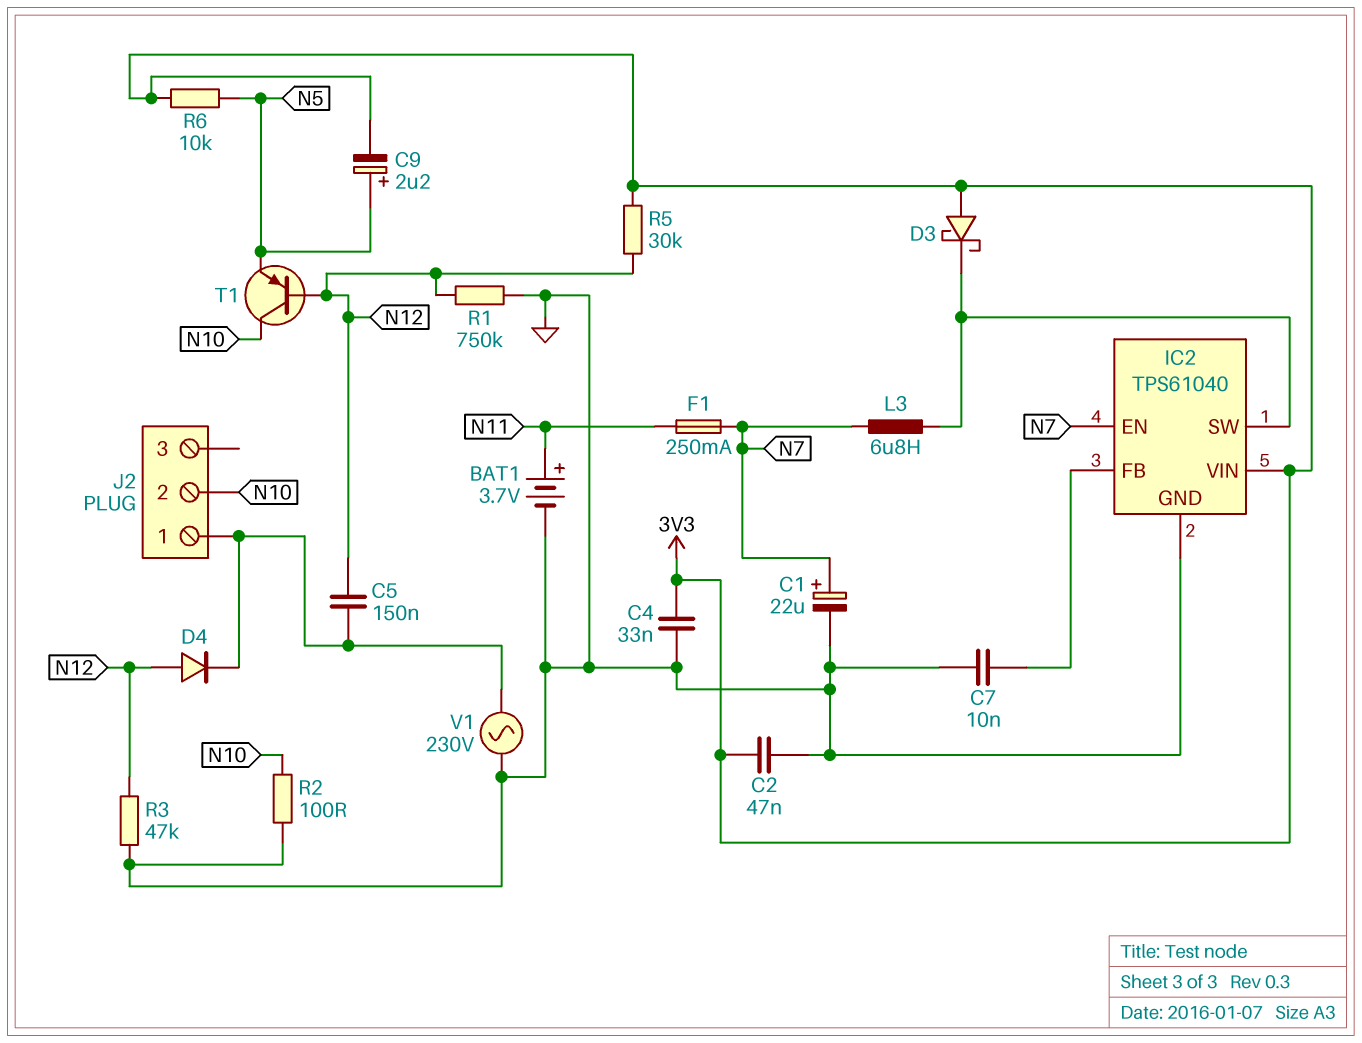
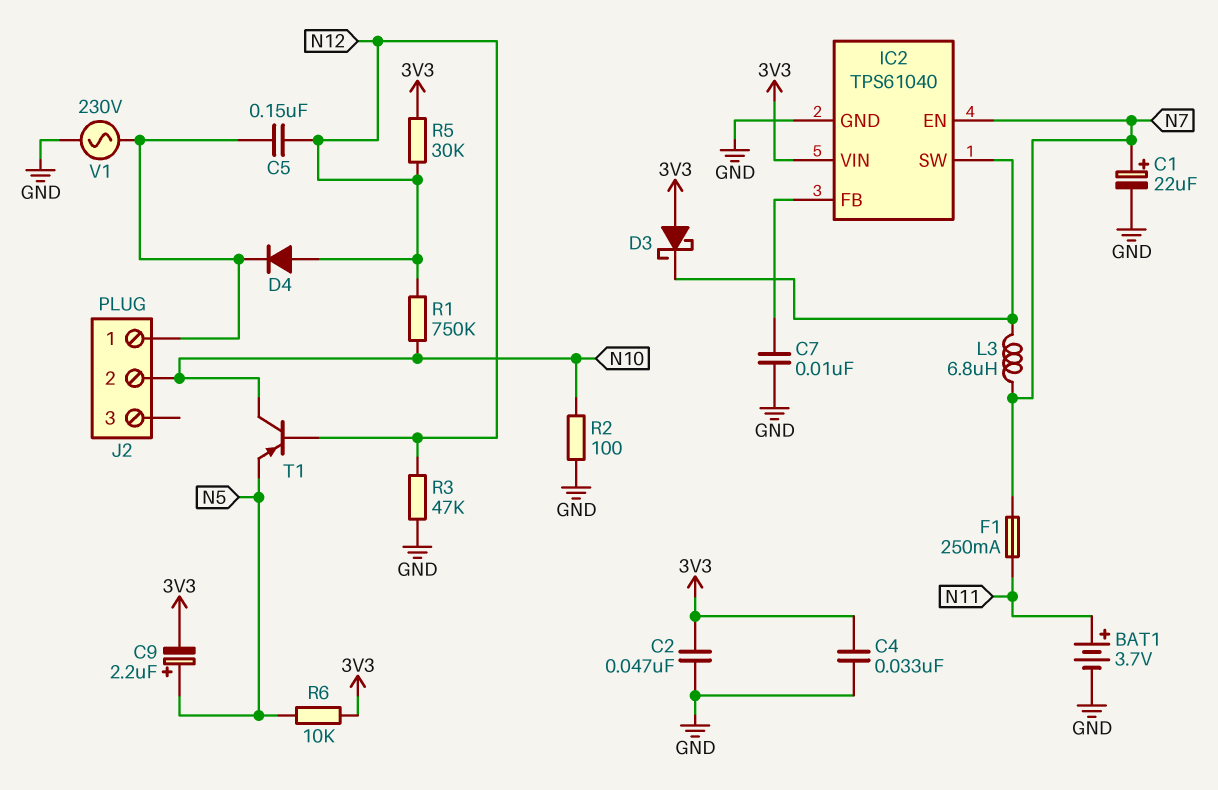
R1: 750k (GND, N12) -> 750k (N10, N12)

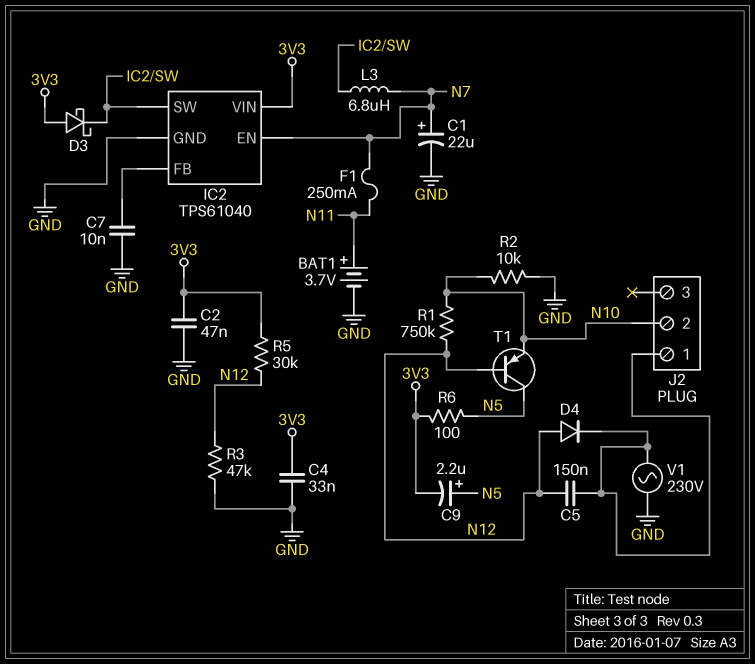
R2: 100 (GND, N10) -> 10k (GND, N10)
R6: 10k (3V3, N5) -> 100 (3V3, N5)
T1: PNP (B N12, C N10, E N5) -> PNP (B N12, C N5, E N10)

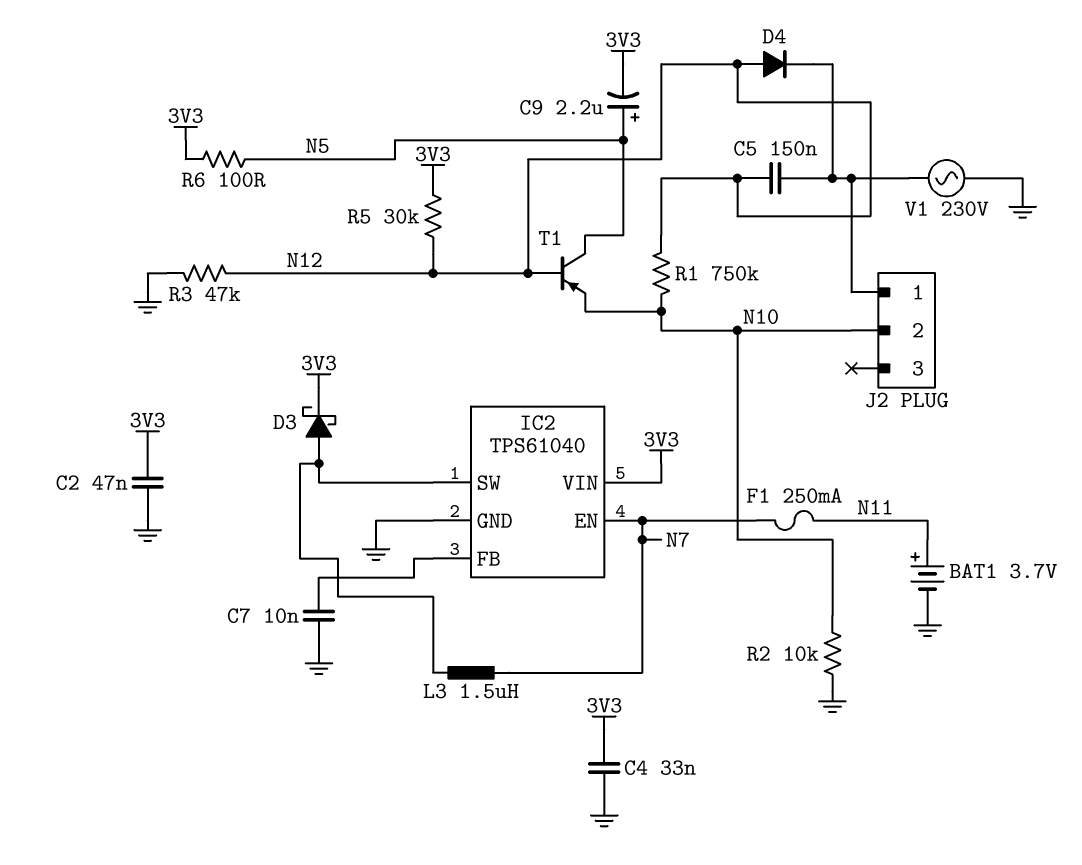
C1: 22uF (plus N7, minus GND) -> none
D3: schottky (A 3V3, K IC2/SW) -> schottky (A IC2/SW, K 3V3)
L3: 6.8uH (IC2/SW, N7) -> 1.5uH (IC2/SW, N7)

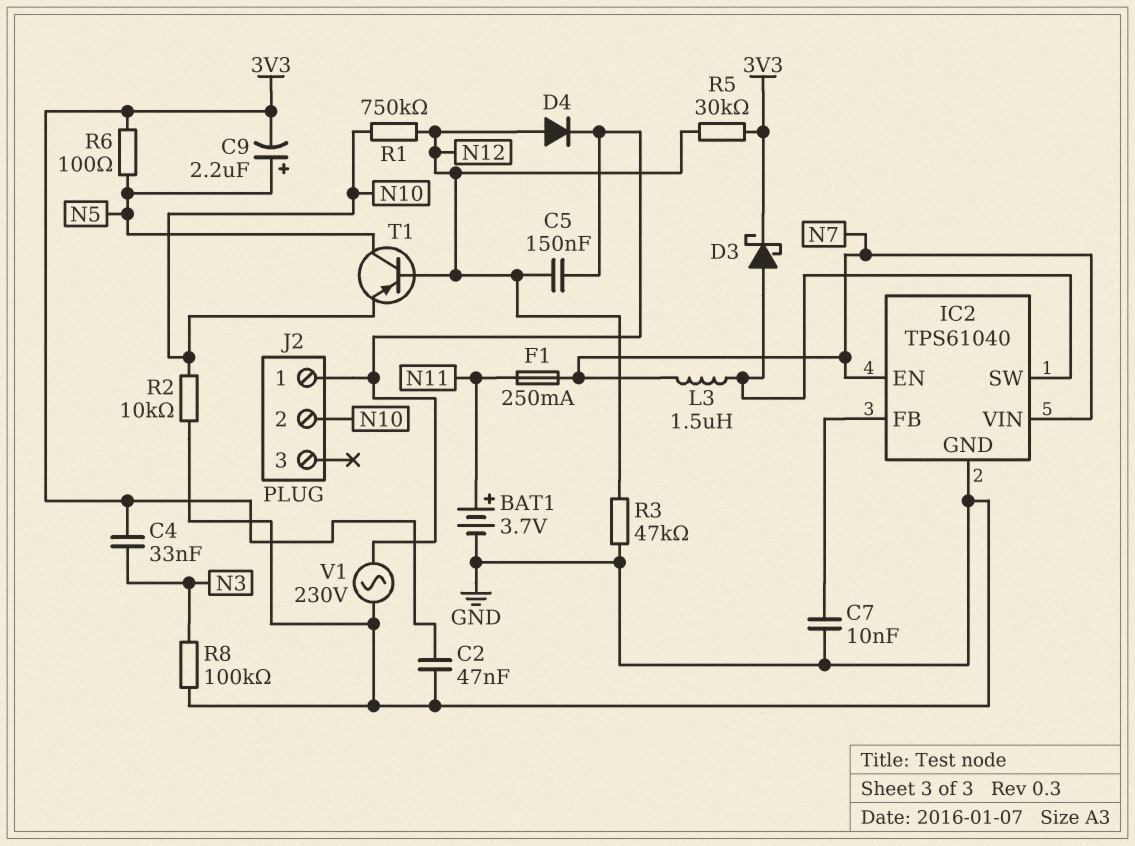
C4: 33nF (3V3, GND) -> 33nF (3V3, N3)
IC2 pin VIN: 3V3 -> N7
R8: none -> 100k (GND, N3)

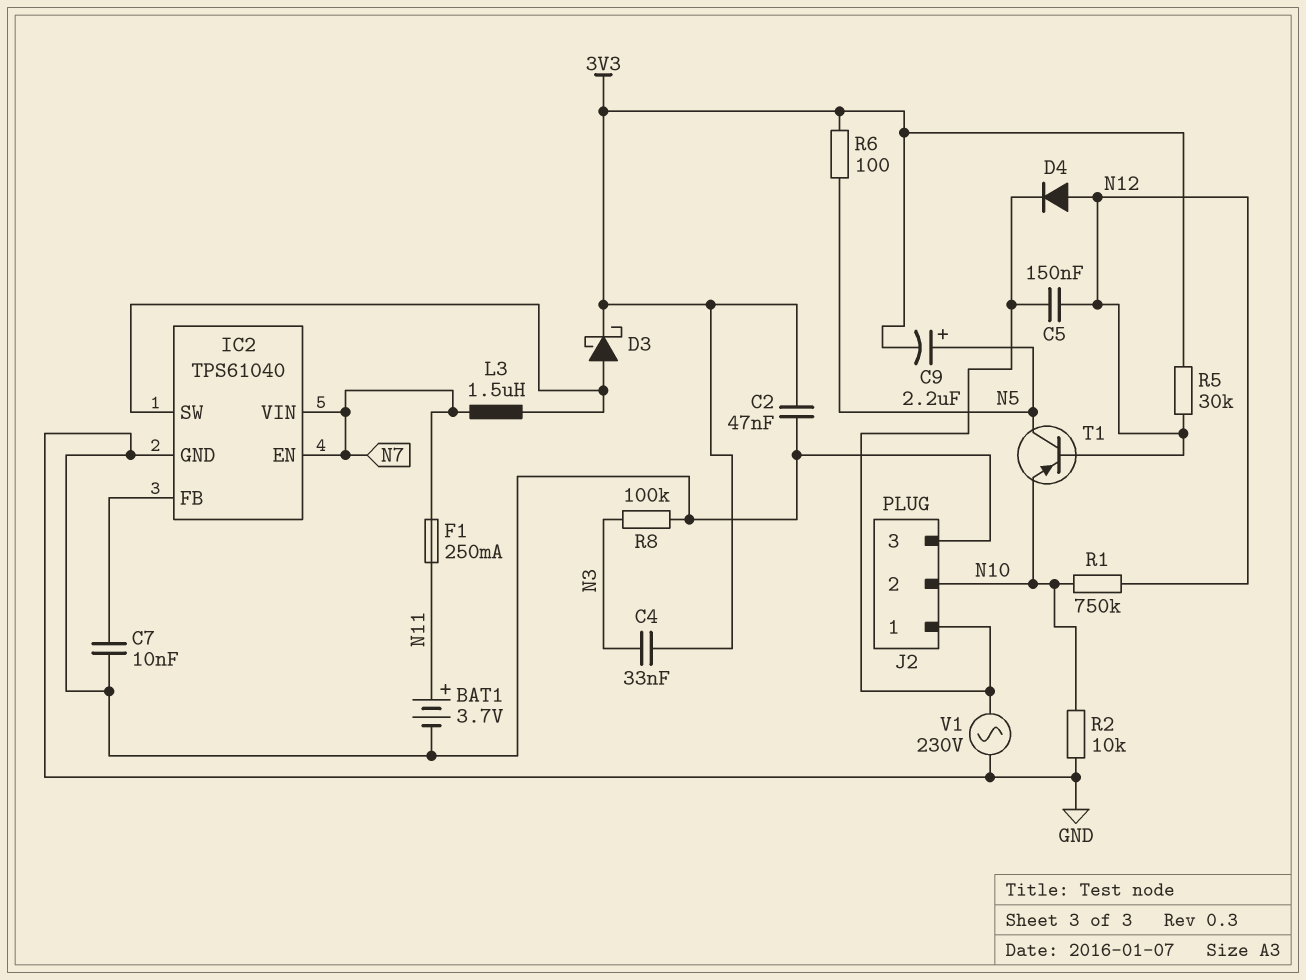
J2 pin 3: none -> GND
R3: 47k (GND, N12) -> none

